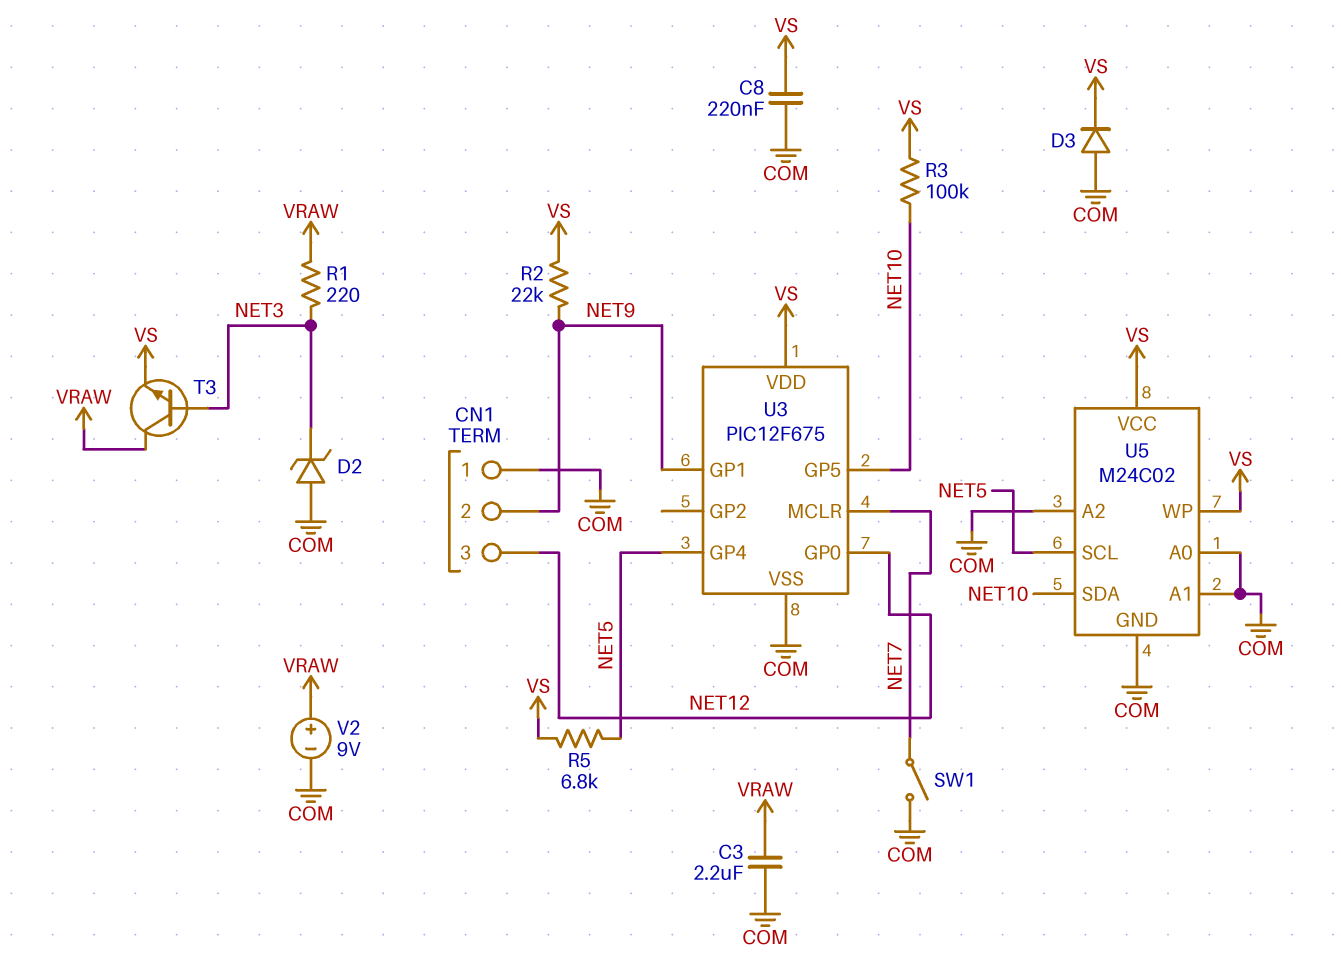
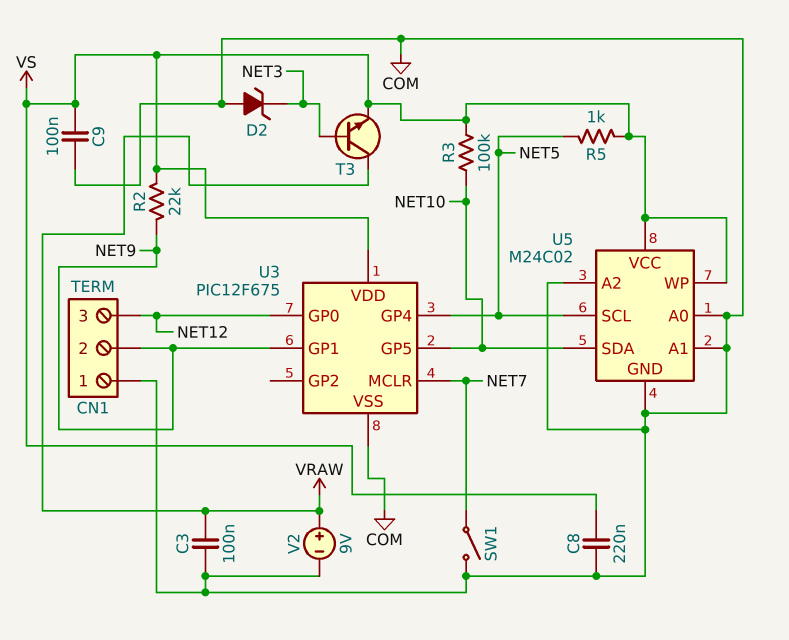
C3: 2.2uF (COM, VRAW) -> 100nF (COM, VRAW)
C9: none -> 100nF (COM, VS)
D3: diode (A COM, K VS) -> none
R1: 220 (NET3, VRAW) -> none
R5: 6.8k (NET5, VS) -> 1k (NET5, VS)

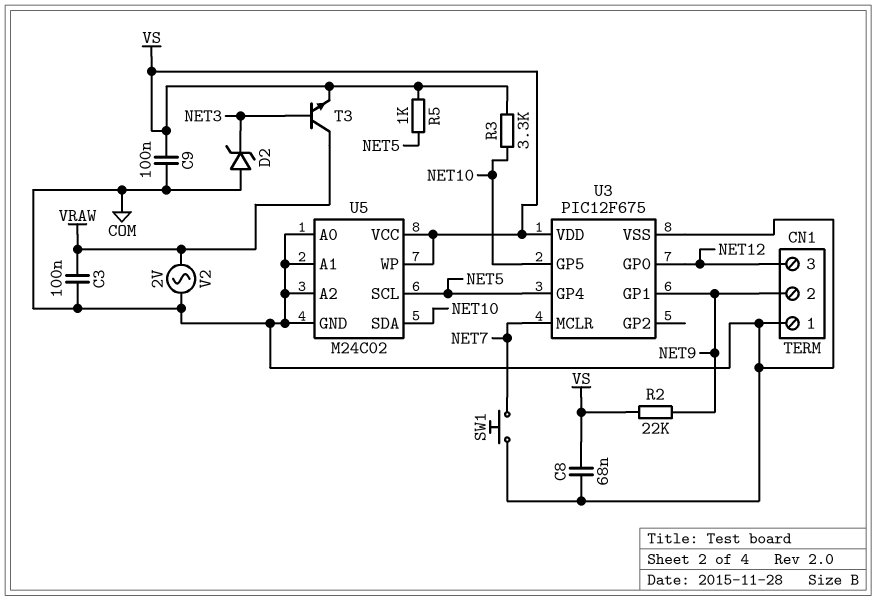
C8: 220nF (COM, VS) -> 68nF (COM, VS)
R3: 100k (NET10, VS) -> 3.3k (NET10, VS)
SW1: switch (COM, NET7) -> button (COM, NET7)
V2: 9V (plus VRAW, minus COM) -> AC 2V (COM, VRAW)

